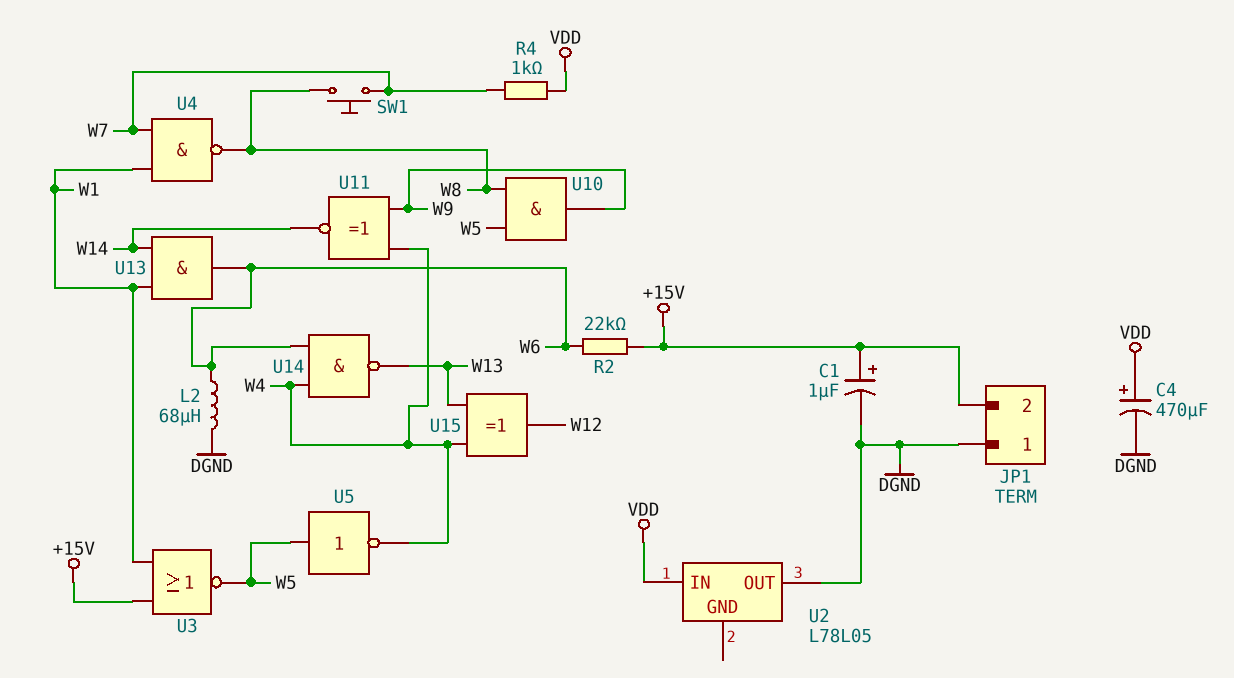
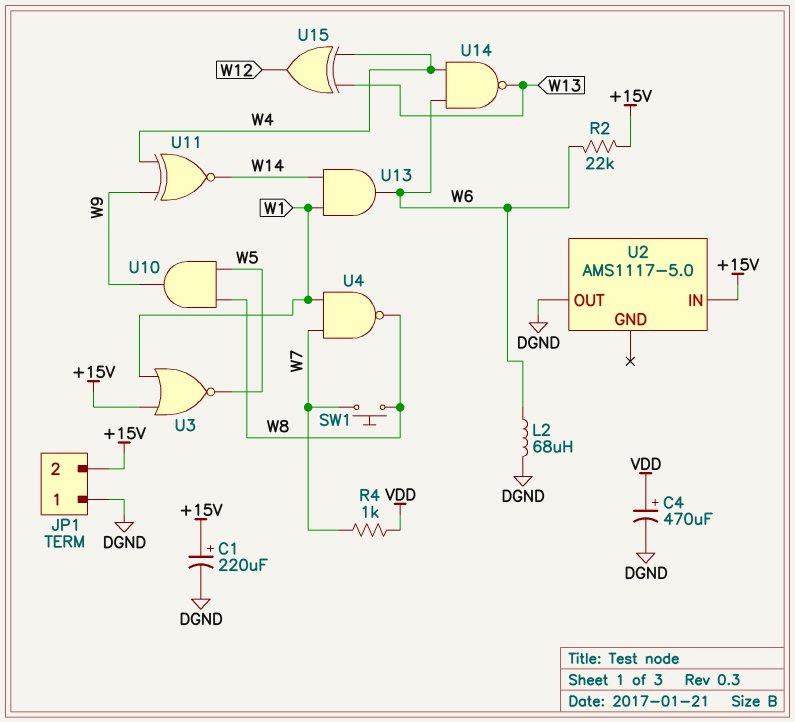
C1: 1uF (plus +15V, minus DGND) -> 220uF (plus +15V, minus DGND)
U2: L78L05 -> AMS1117-5.0
U2 pin IN: VDD -> +15V
U5: NOT (in W5, out W4) -> none

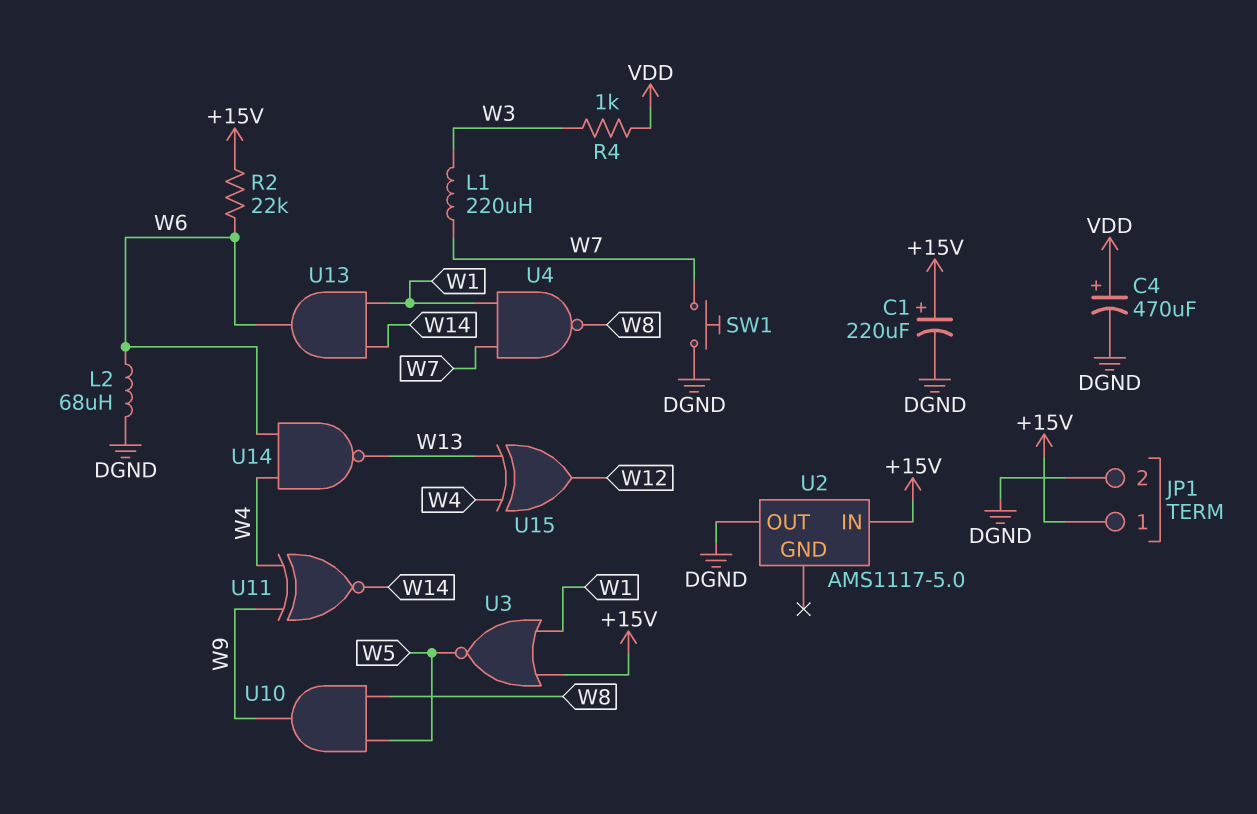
JP1 pin 1: DGND -> +15V
JP1 pin 2: +15V -> DGND
L1: none -> 220uH (W3, W7)
R4: 1k (VDD, W7) -> 1k (VDD, W3)
SW1: button (W7, W8) -> button (DGND, W7)

